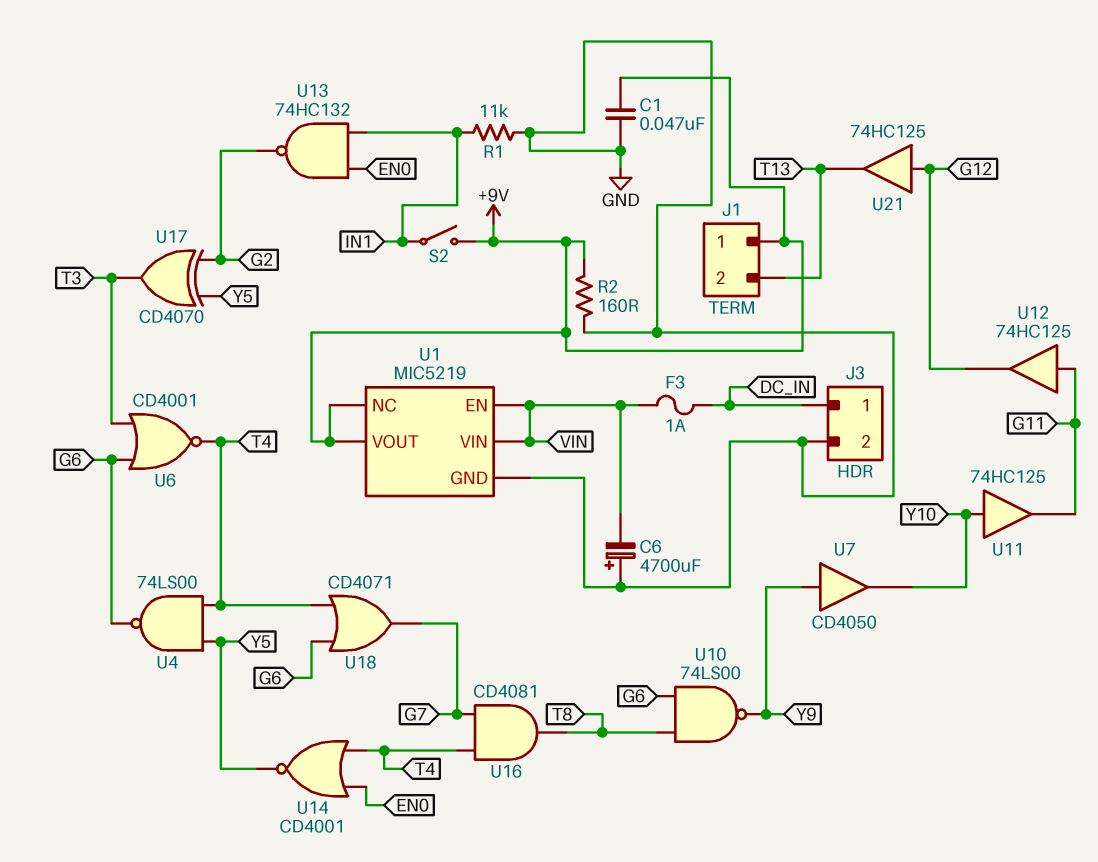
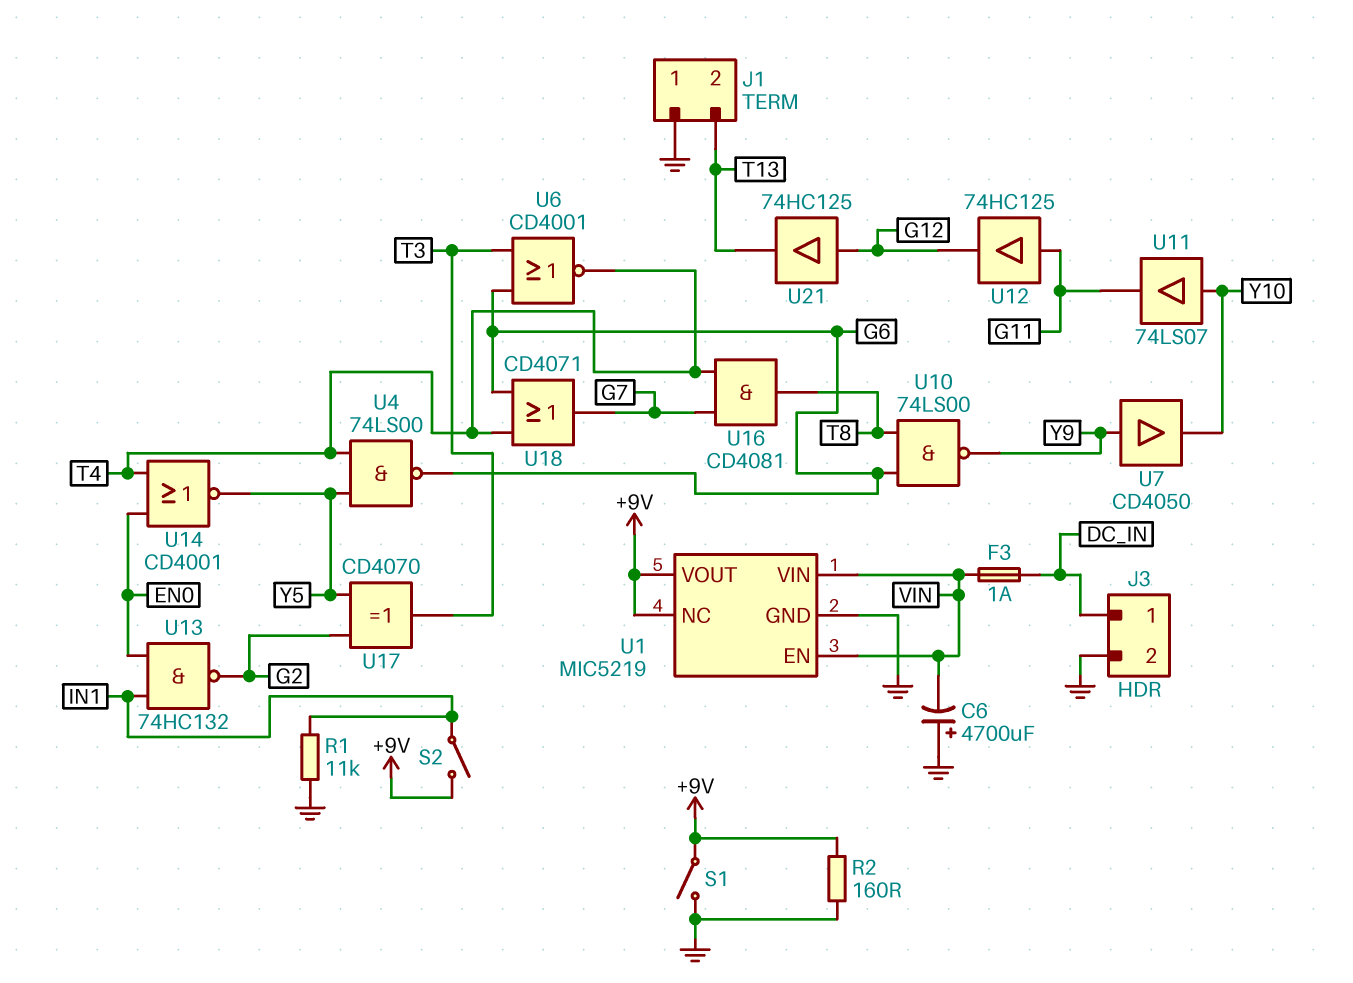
C1: 47nF (+9V, GND) -> none
J1 pin 1: +9V -> GND
S1: none -> switch (+9V, GND)
U11: buffer 74HC125 (in Y10, out G11) -> buffer 74LS07 (in Y10, out G11)

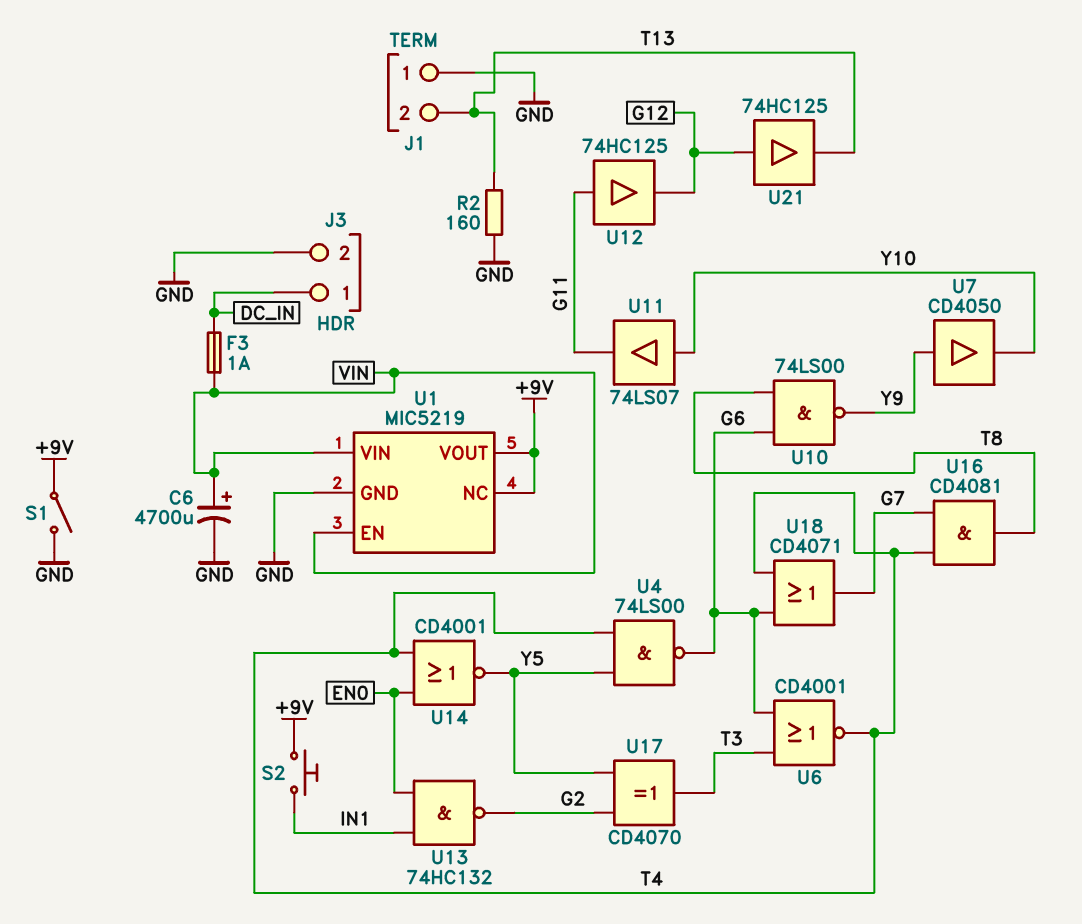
C6: 4700uF (plus GND, minus VIN) -> 4700uF (plus VIN, minus GND)
R1: 11k (GND, IN1) -> none
R2: 160 (+9V, GND) -> 160 (GND, T13)
S2: switch (+9V, IN1) -> button (+9V, IN1)

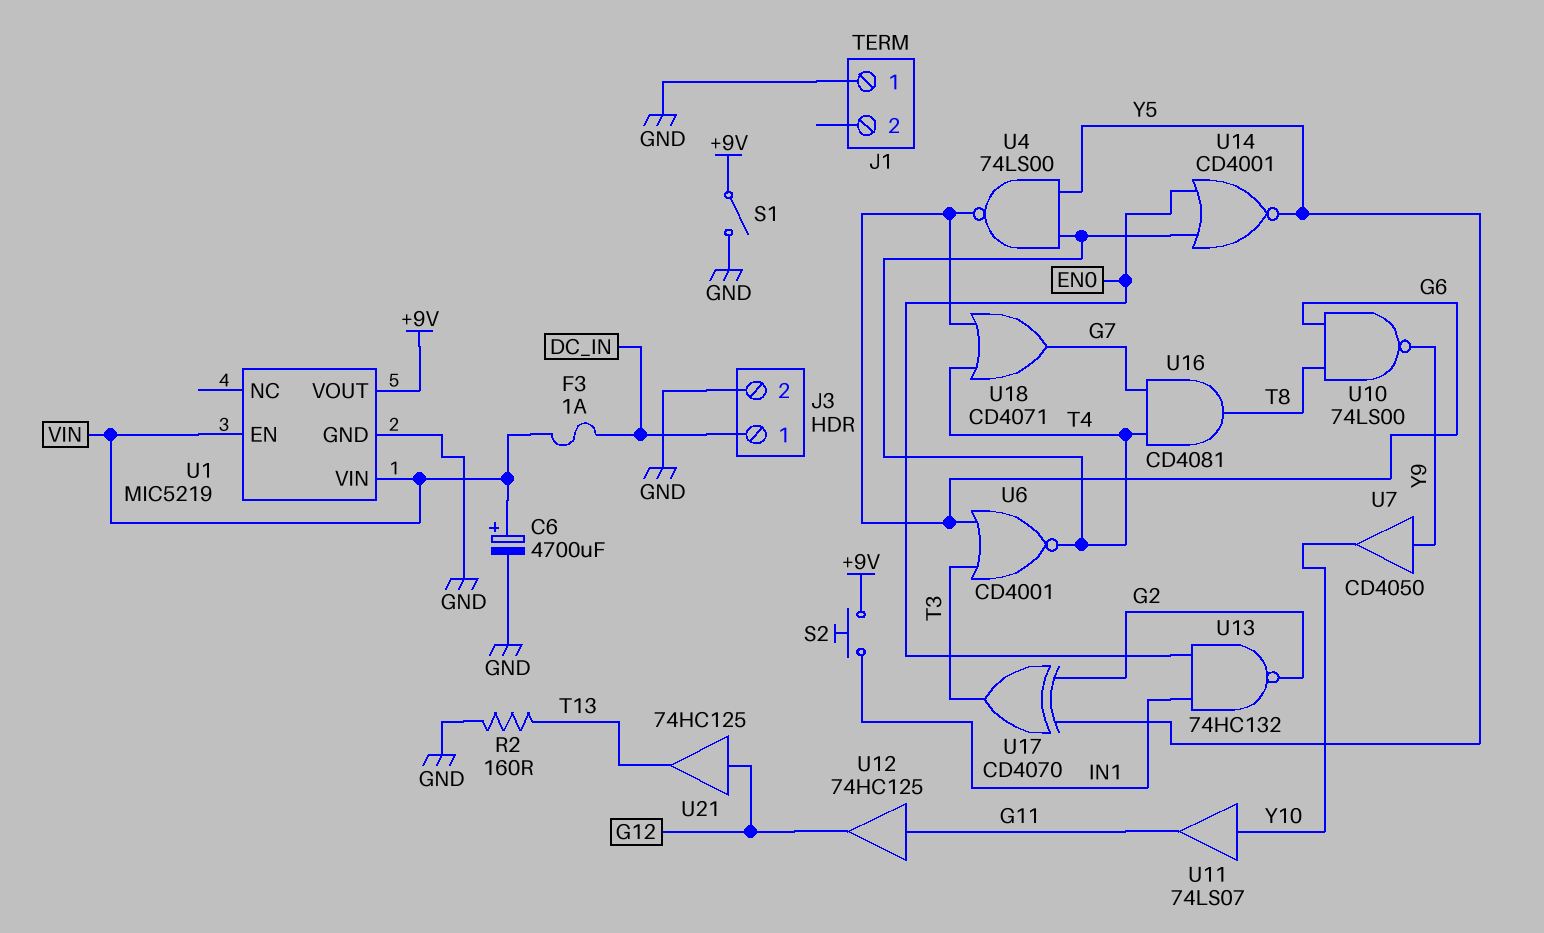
J1 pin 2: T13 -> none
U1 pin NC: +9V -> none

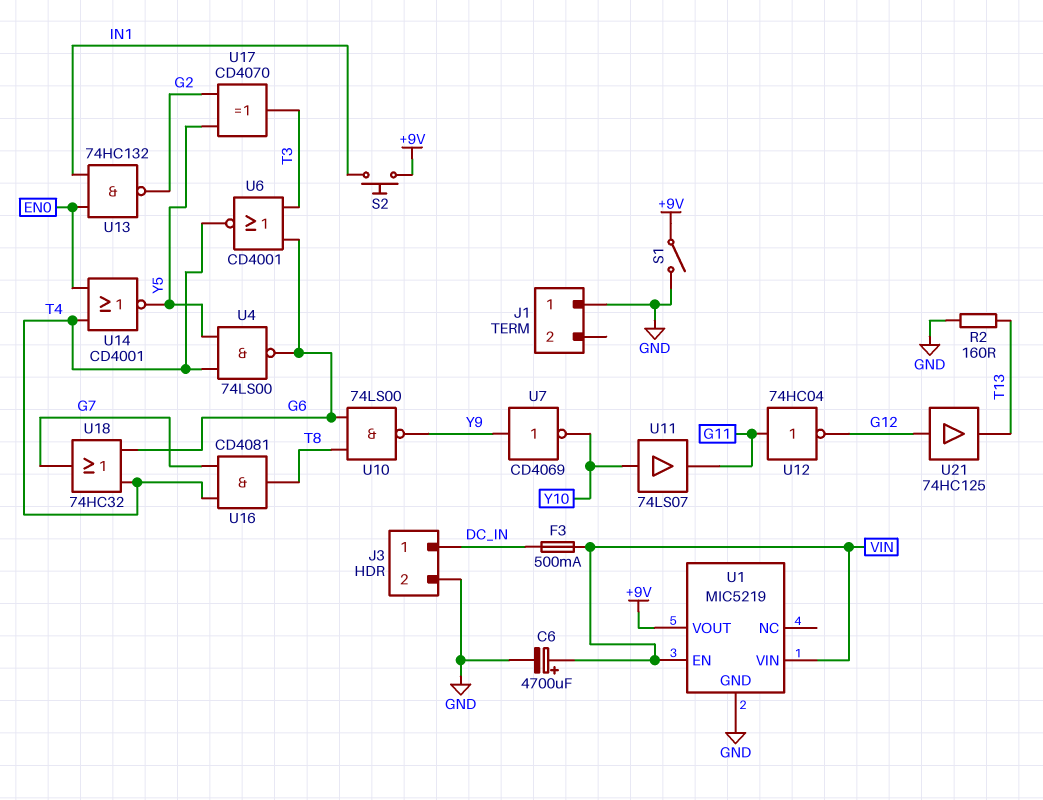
F3: 1A (DC_IN, VIN) -> 500mA (DC_IN, VIN)
U7: buffer CD4050 (in Y9, out Y10) -> NOT CD4069 (in Y9, out Y10)
U12: buffer 74HC125 (in G11, out G12) -> NOT 74HC04 (in G11, out G12)
U18: OR CD4071 (in G6, in T4, out G7) -> OR 74HC32 (in G6, in T4, out G7)

